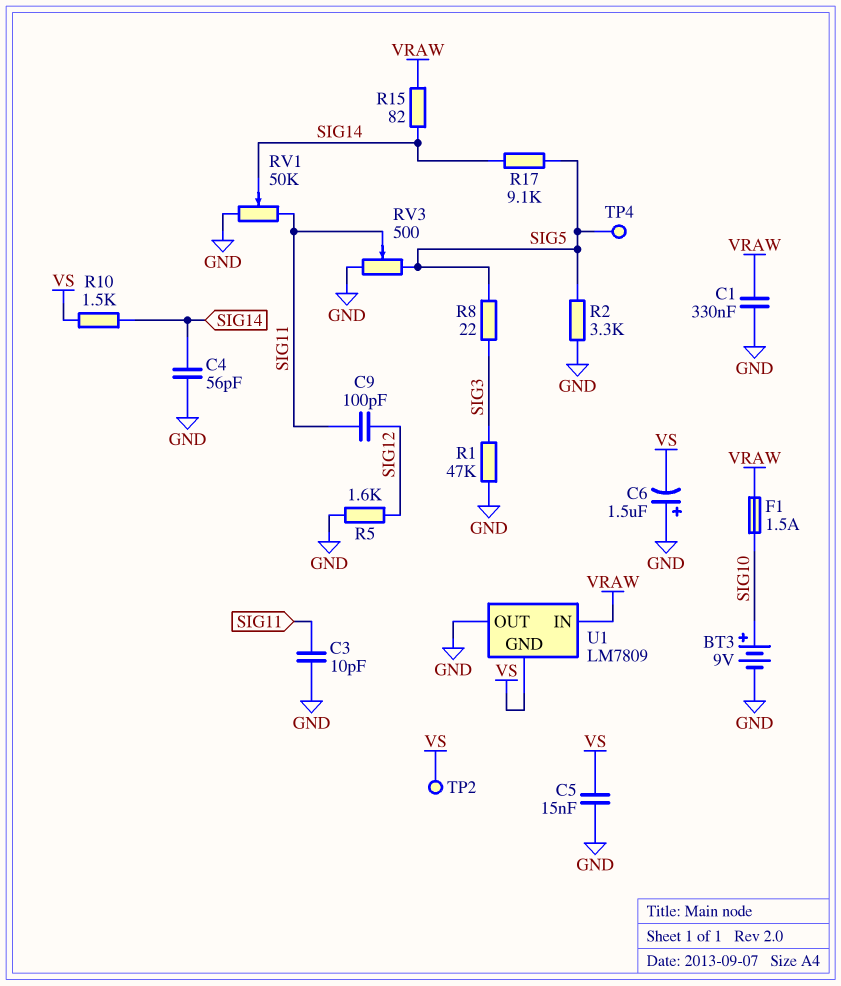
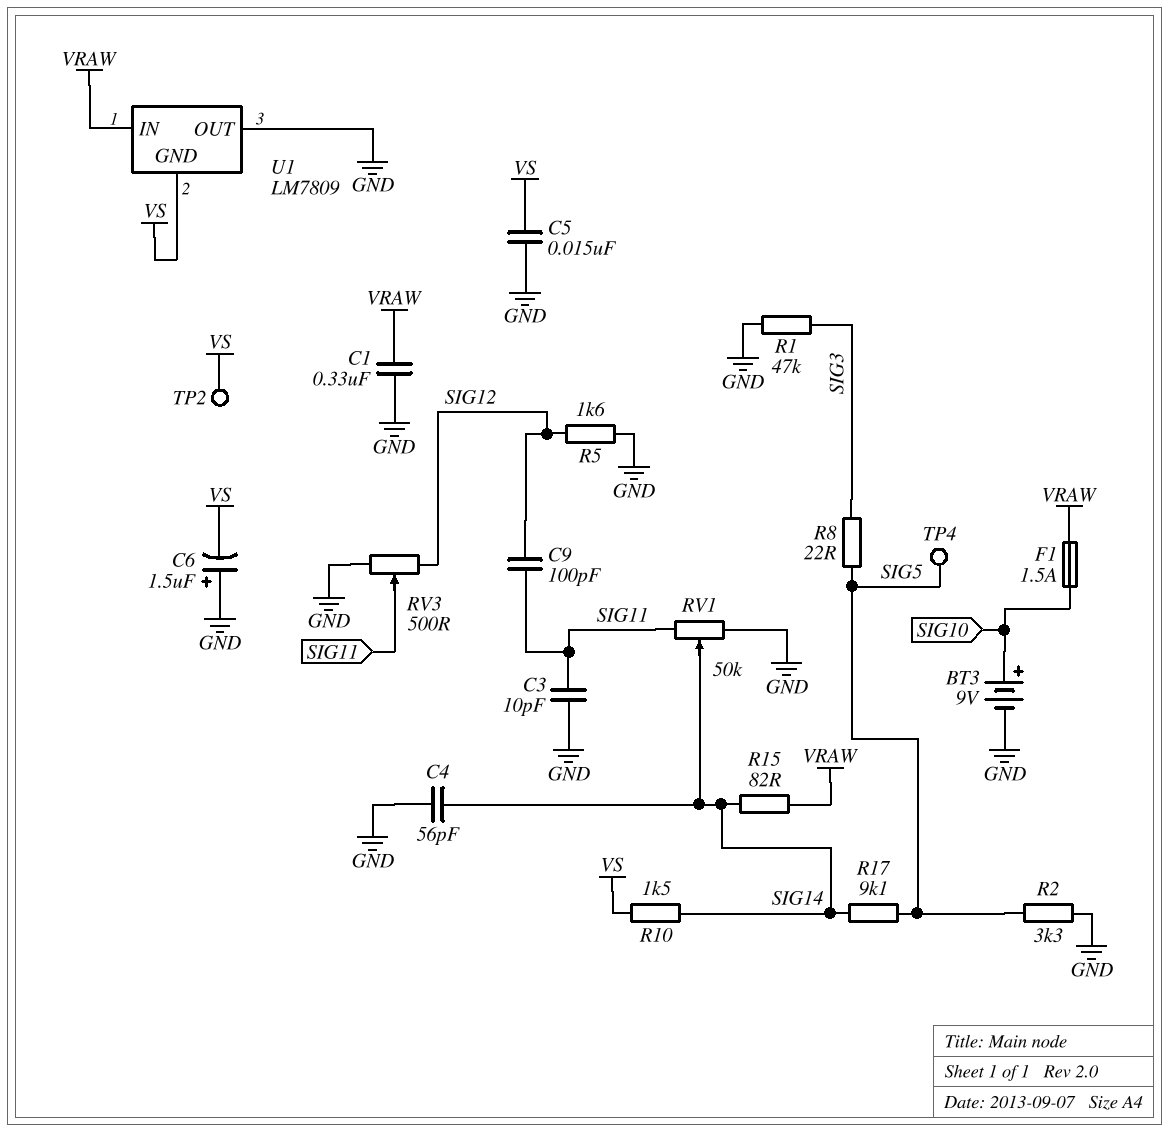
RV3: 500 (GND, SIG5, wiper SIG11) -> 500 (GND, SIG12, wiper SIG11)

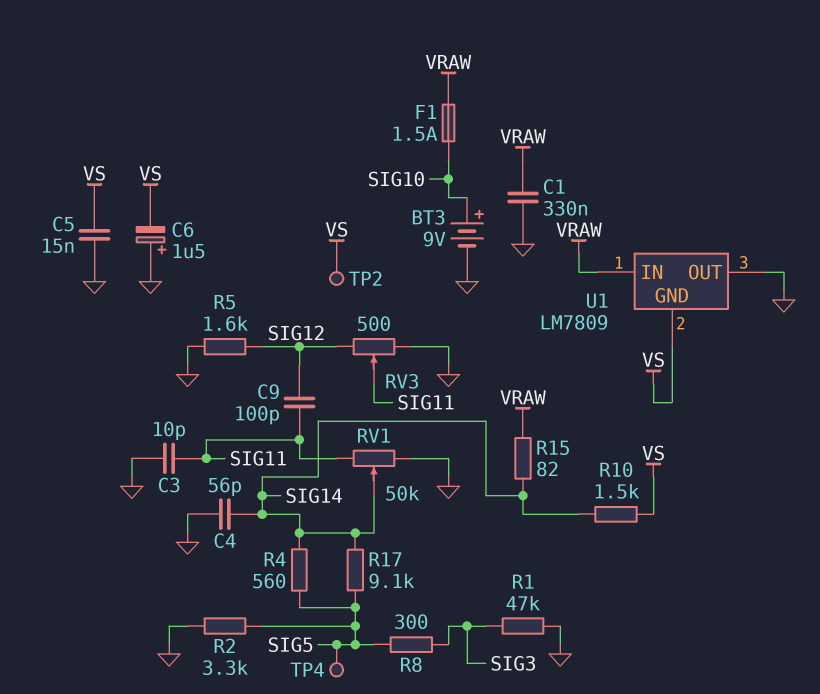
R4: none -> 560 (SIG5, SIG14)
R8: 22 (SIG3, SIG5) -> 300 (SIG3, SIG5)

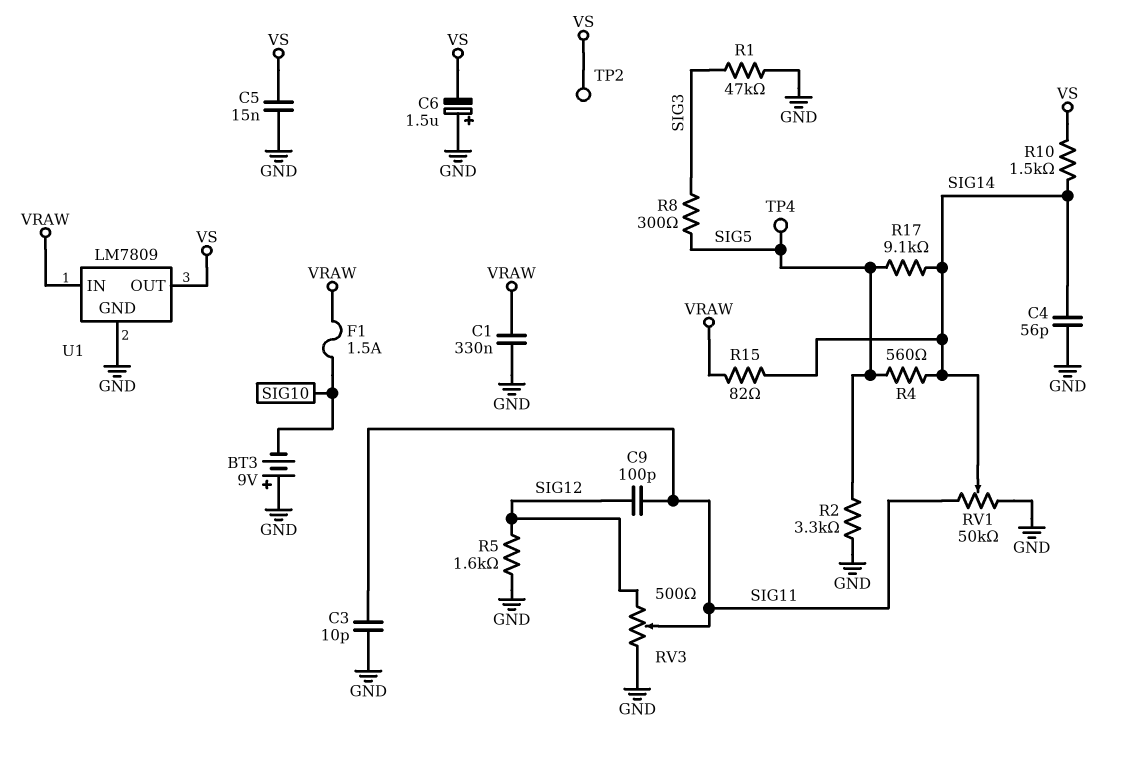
BT3: 9V (plus SIG10, minus GND) -> 9V (plus GND, minus SIG10)
U1 pin GND: VS -> GND
U1 pin OUT: GND -> VS

